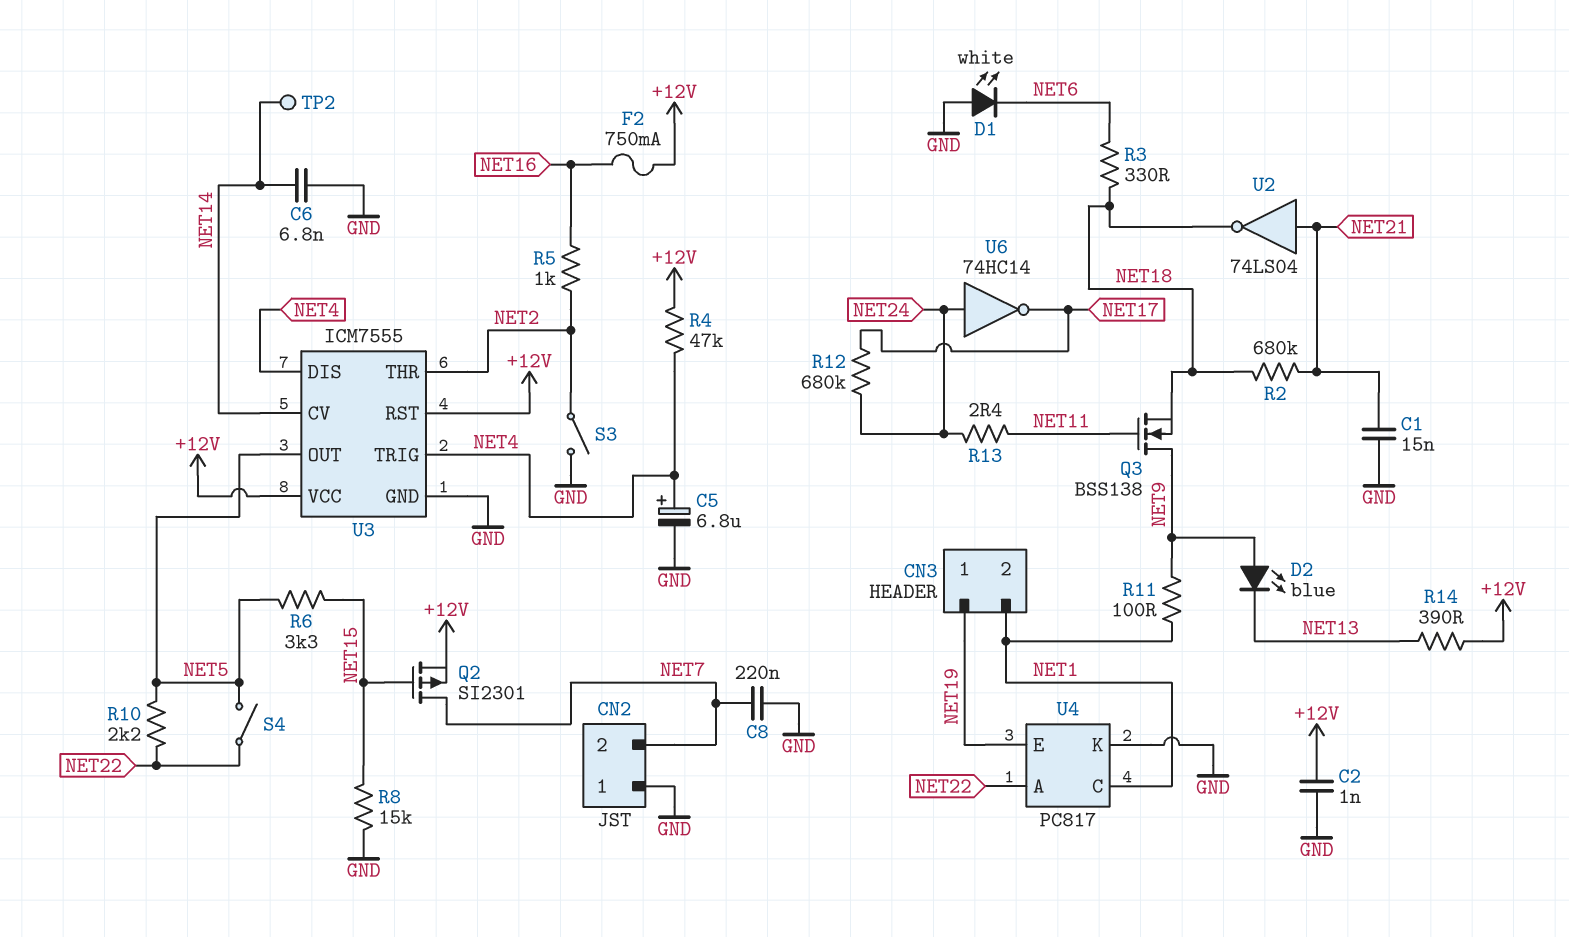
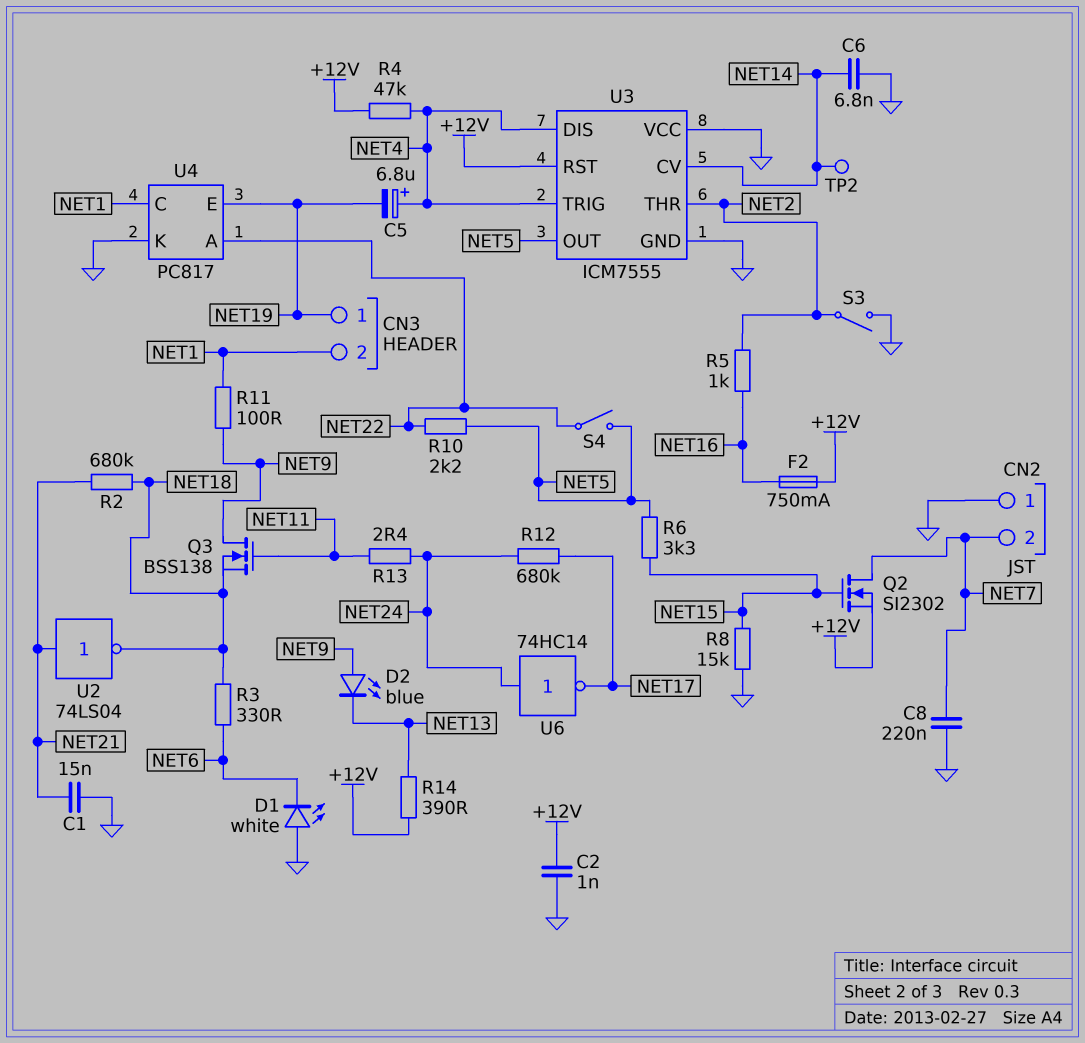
C5: 6.8uF (plus NET4, minus GND) -> 6.8uF (plus NET4, minus NET19)
Q2: PMOS SI2301 (G NET15, D NET7, S +12V) -> NMOS SI2302 (G NET15, D NET7, S +12V)
U3 pin VCC: +12V -> GND

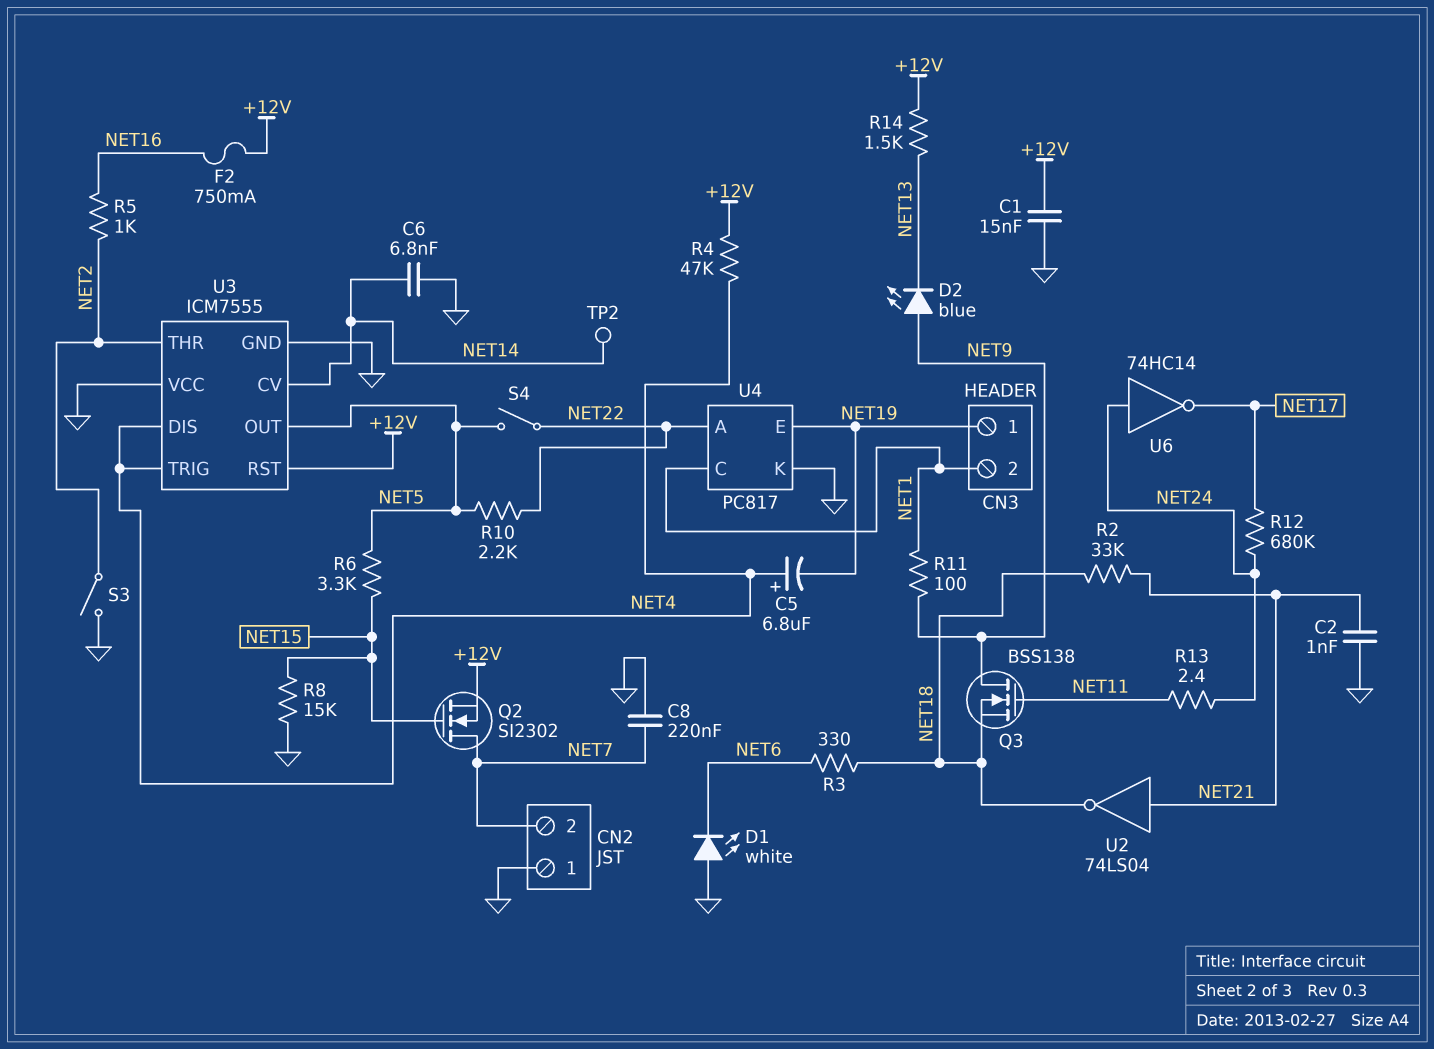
C1: 15nF (GND, NET21) -> 15nF (+12V, GND)
C2: 1nF (+12V, GND) -> 1nF (GND, NET21)
R2: 680k (NET18, NET21) -> 33k (NET18, NET21)
R14: 390 (+12V, NET13) -> 1.5k (+12V, NET13)

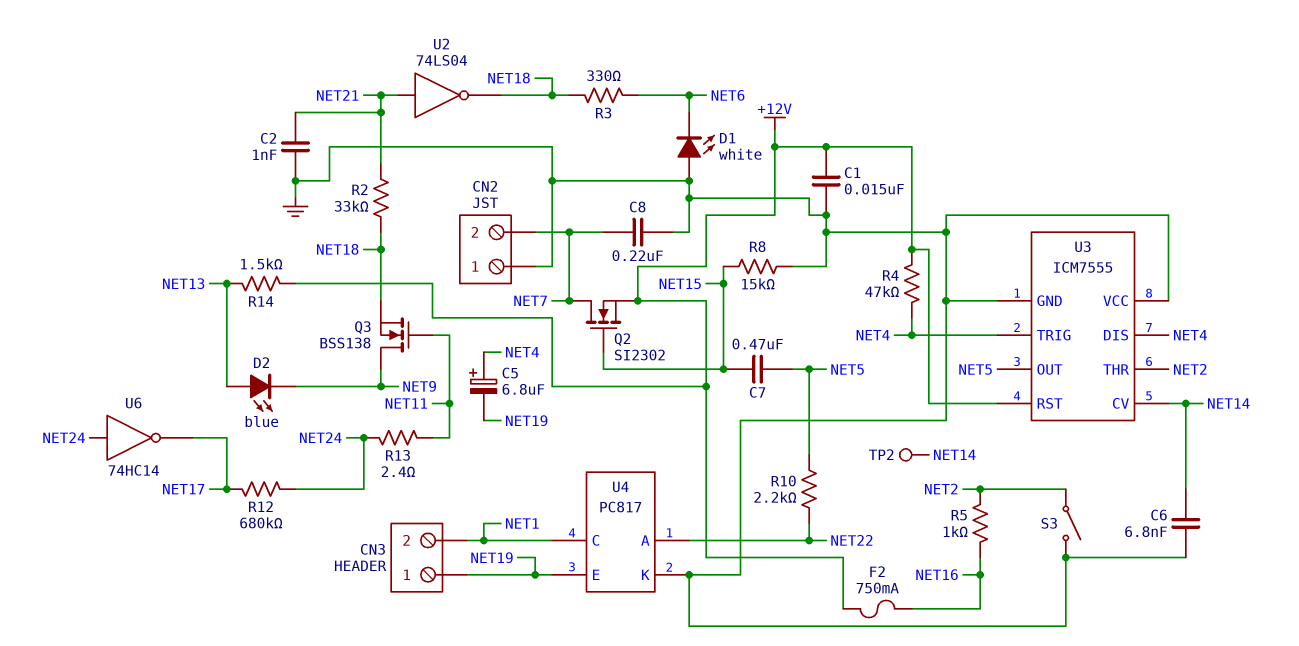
C7: none -> 470nF (NET5, NET15)
D2: LED blue (A NET9, K NET13) -> LED blue (A NET13, K NET9)
R6: 3.3k (NET5, NET15) -> none
R11: 100 (NET1, NET9) -> none
S4: switch (NET5, NET22) -> none

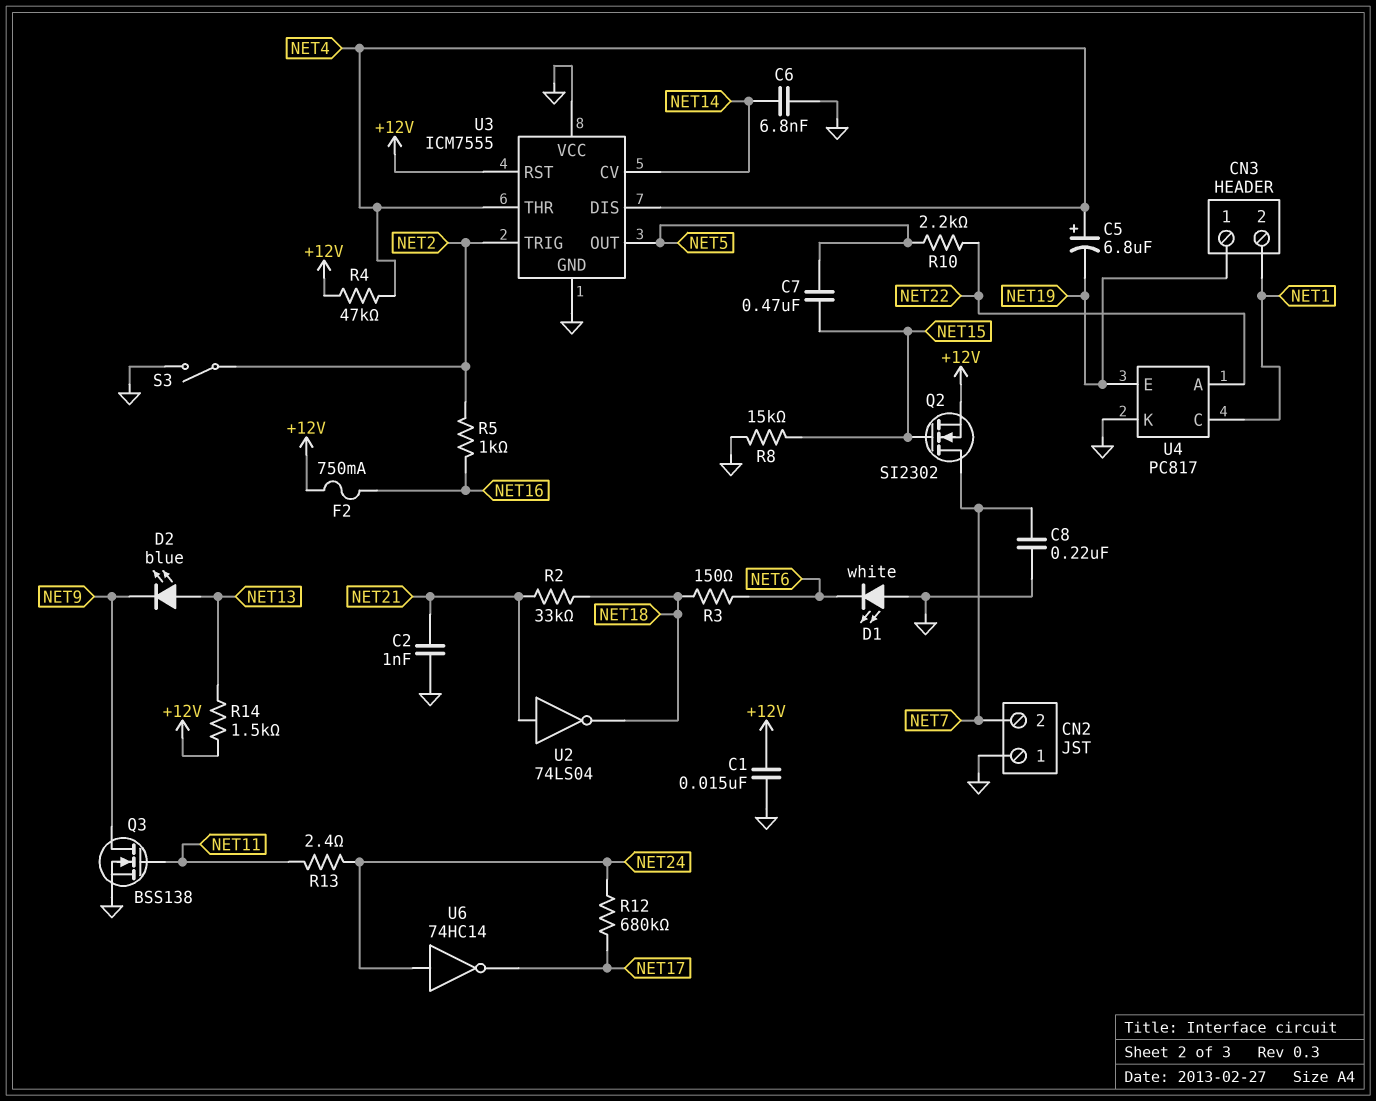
Q3: NMOS BSS138 (G NET11, D NET9, S NET18) -> NMOS BSS138 (G NET11, D NET9, S GND)
R3: 330 (NET6, NET18) -> 150 (NET6, NET18)
TP2: test point (NET14) -> none
U3 pin THR: NET2 -> NET4
U3 pin TRIG: NET4 -> NET2

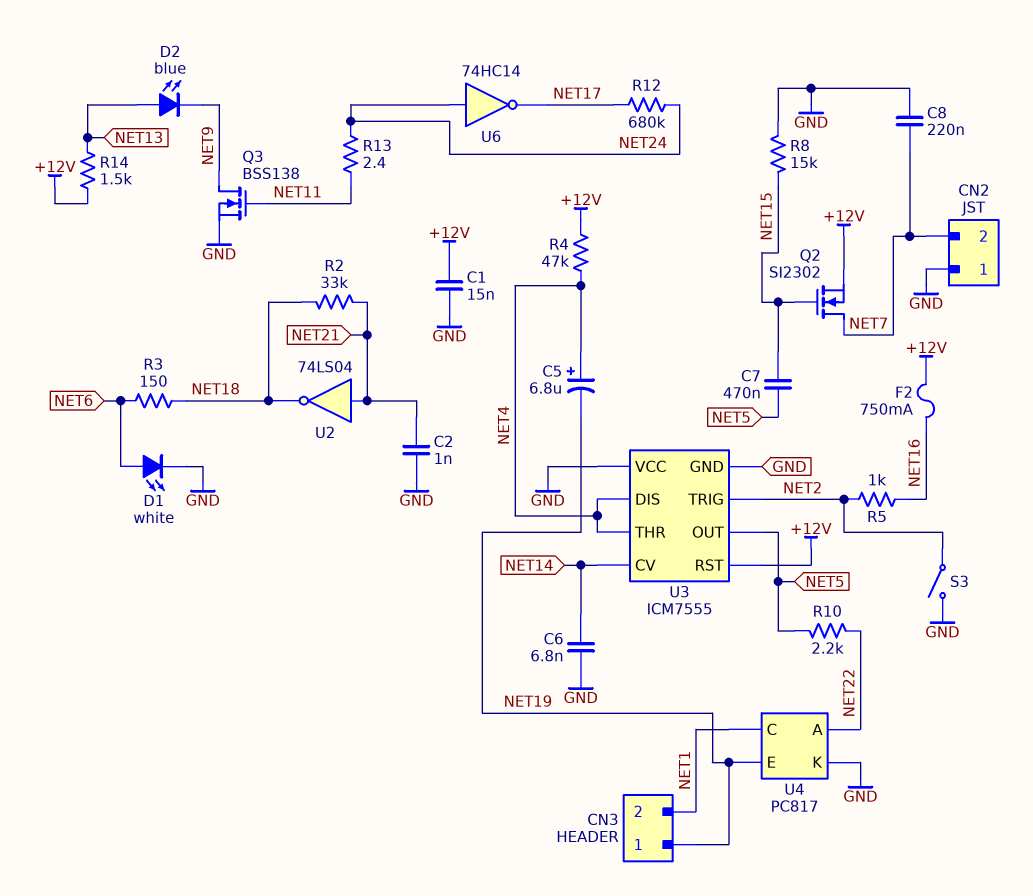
D1: LED white (A GND, K NET6) -> LED white (A NET6, K GND)

